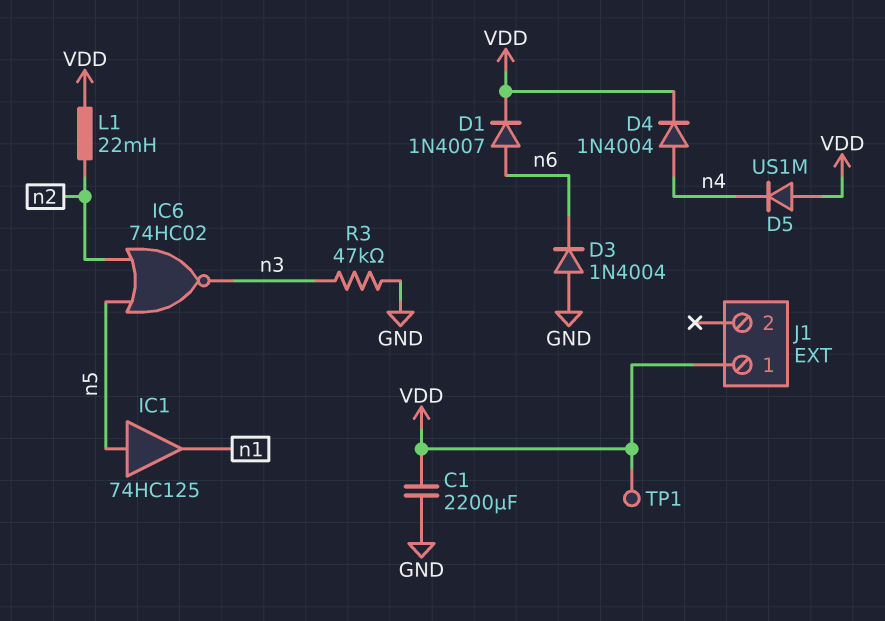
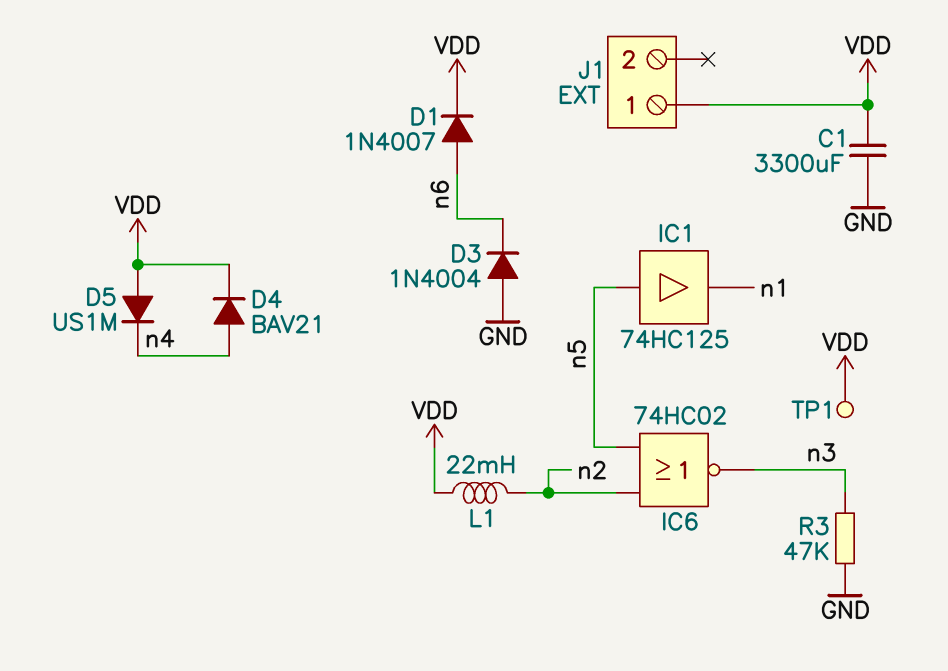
C1: 2200uF (GND, VDD) -> 3300uF (GND, VDD)
D4: diode 1N4004 (A n4, K VDD) -> diode BAV21 (A n4, K VDD)

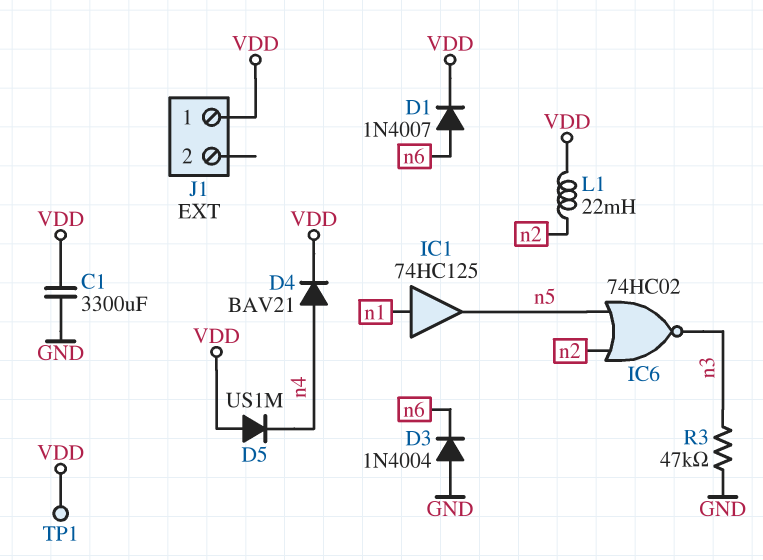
IC1: buffer 74HC125 (in n5, out n1) -> buffer 74HC125 (in n1, out n5)

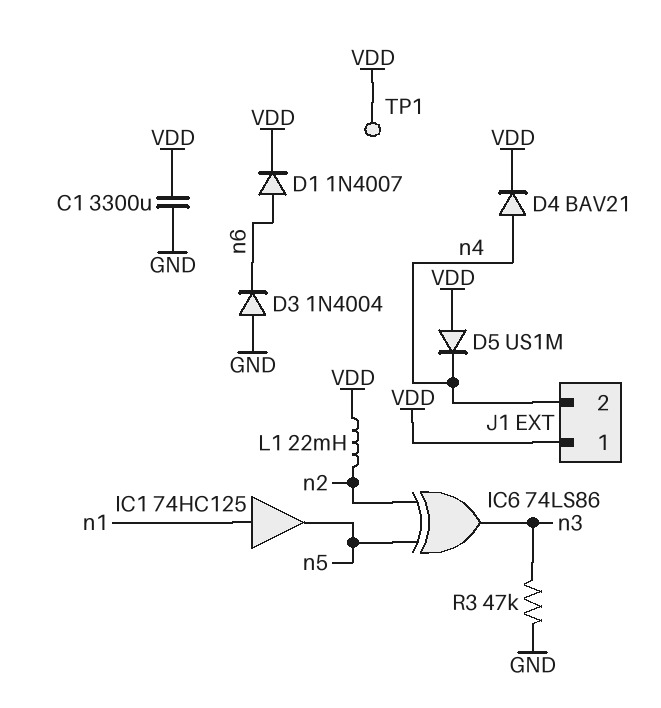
IC6: NOR 74HC02 (in n2, in n5, out n3) -> XOR 74LS86 (in n2, in n5, out n3)
J1 pin 2: none -> n4

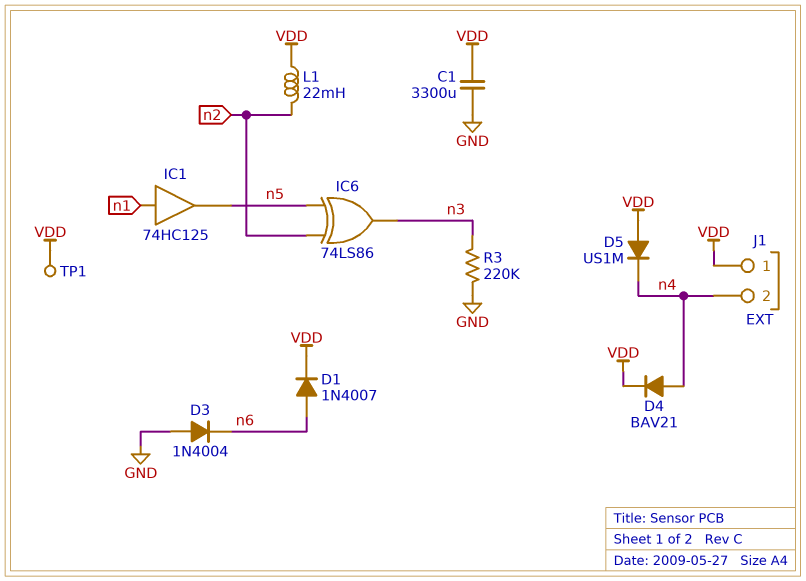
R3: 47k (GND, n3) -> 220k (GND, n3)

